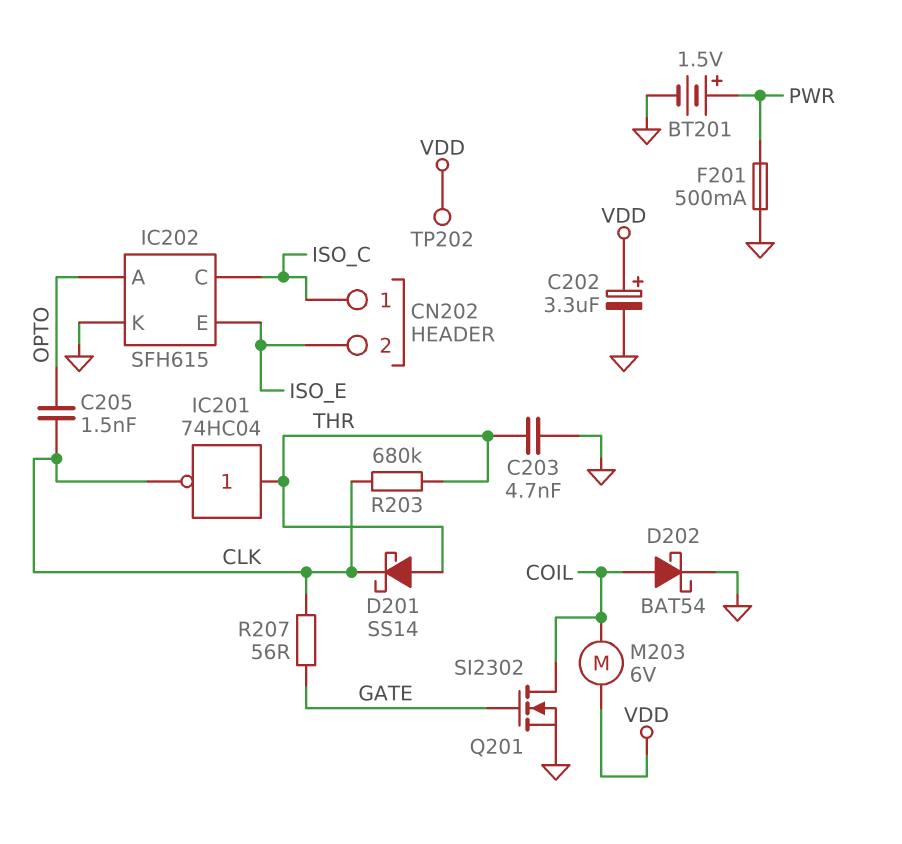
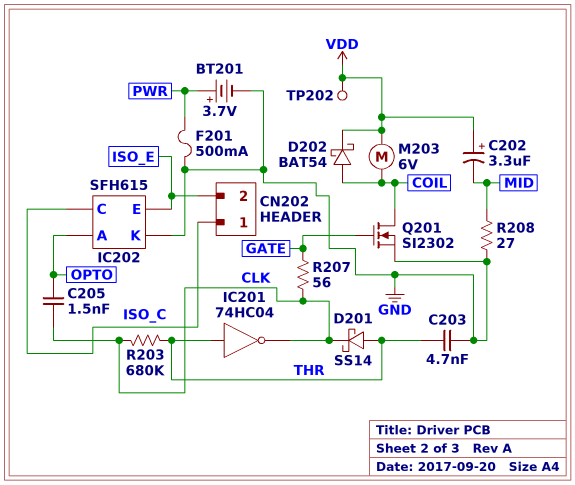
BT201: 1.5V (plus PWR, minus GND) -> 3.7V (plus PWR, minus GND)
C202: 3.3uF (plus VDD, minus GND) -> 3.3uF (plus VDD, minus MID)
D202: schottky BAT54 (A COIL, K GND) -> schottky BAT54 (A COIL, K VDD)
R208: none -> 27 (GND, MID)

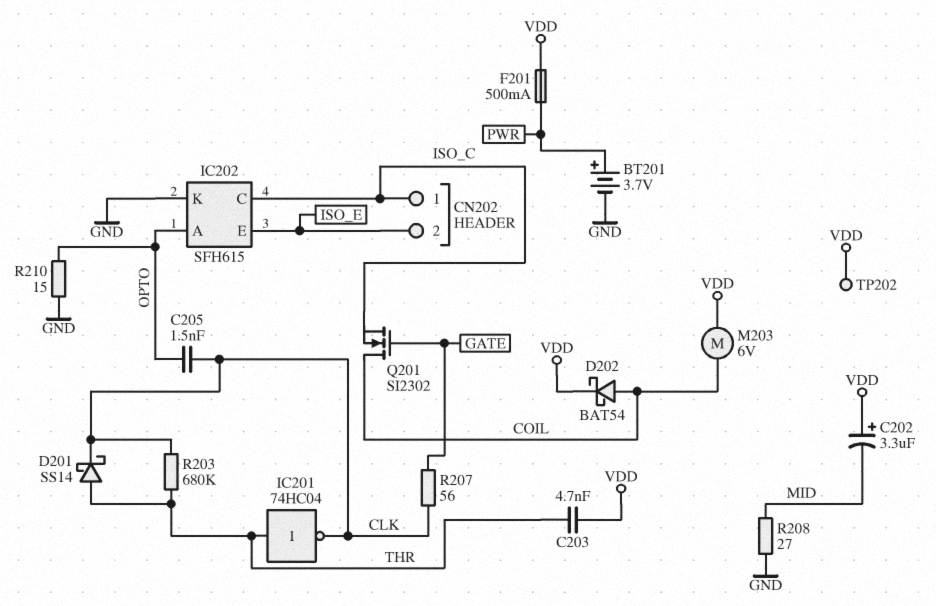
C203: 4.7nF (GND, THR) -> 4.7nF (THR, VDD)
F201: 500mA (GND, PWR) -> 500mA (PWR, VDD)
Q201: NMOS SI2302 (G GATE, D COIL, S GND) -> NMOS SI2302 (G GATE, D COIL, S ISO_C)
R210: none -> 15 (GND, OPTO)

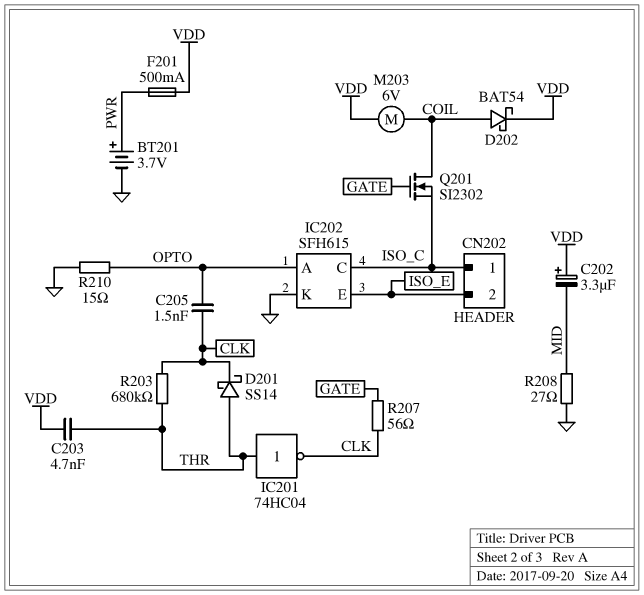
TP202: test point (VDD) -> none

